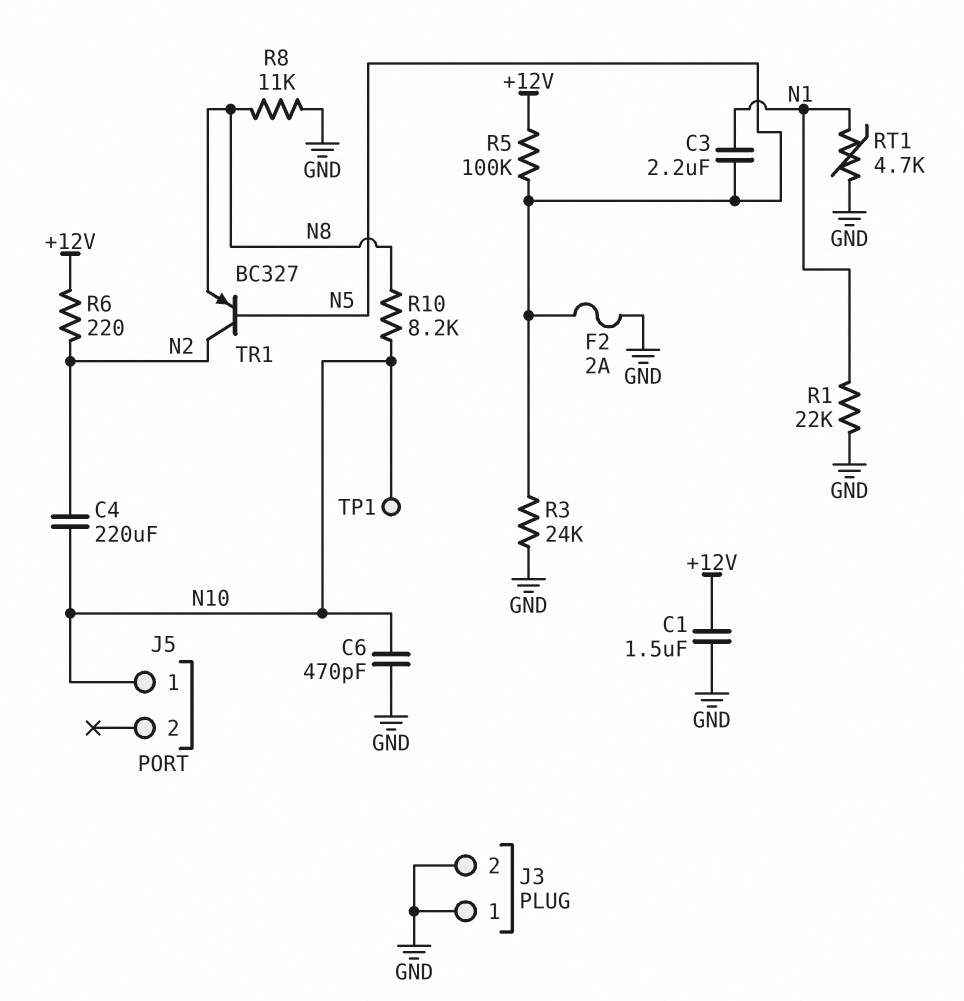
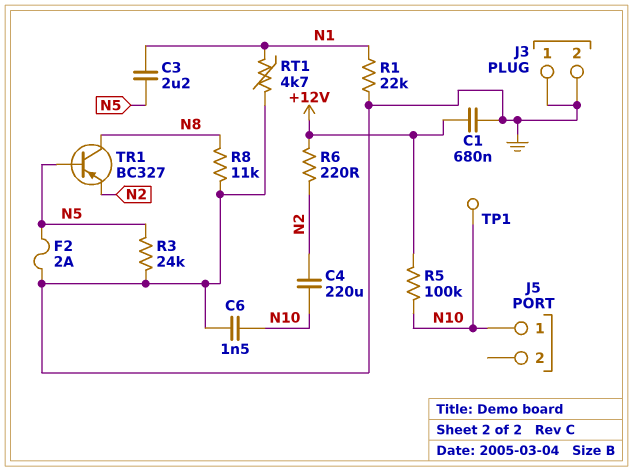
C1: 1.5uF (+12V, GND) -> 680nF (+12V, GND)
C6: 470pF (GND, N10) -> 1.5nF (GND, N10)
R5: 100k (+12V, N5) -> 100k (+12V, N10)
R10: 8.2k (N8, N10) -> none
TR1: PNP BC327 (B N5, C N2, E N8) -> PNP BC327 (B N5, C N8, E N2)

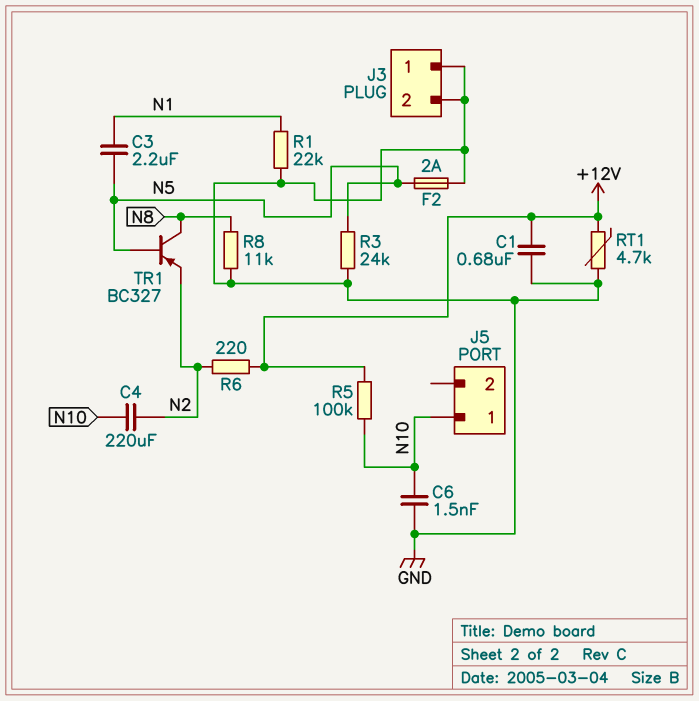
RT1: 4.7k (GND, N1) -> 4.7k (+12V, GND)
TP1: test point (N10) -> none

